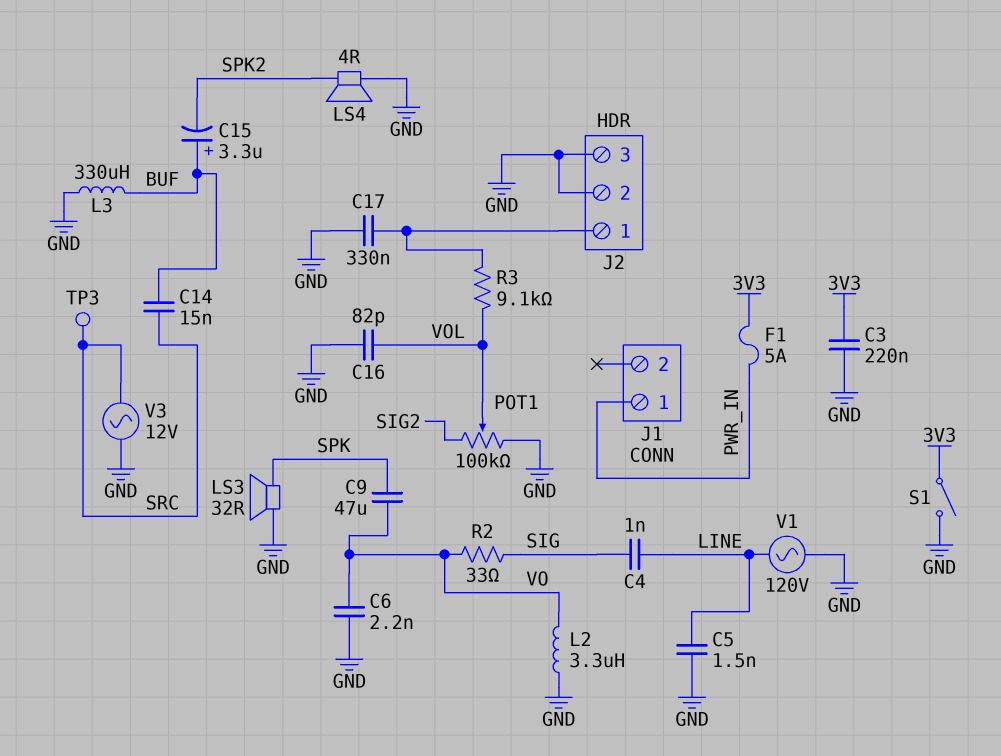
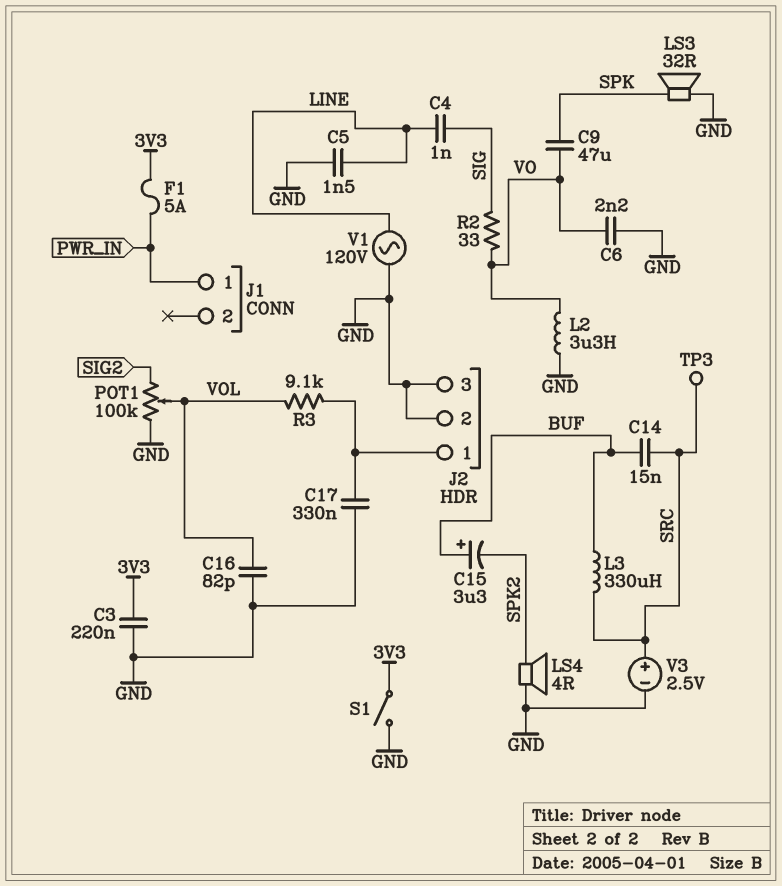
L3: 330uH (BUF, GND) -> 330uH (BUF, SRC)
V3: AC 12V (GND, SRC) -> 2.5V (plus SRC, minus GND)

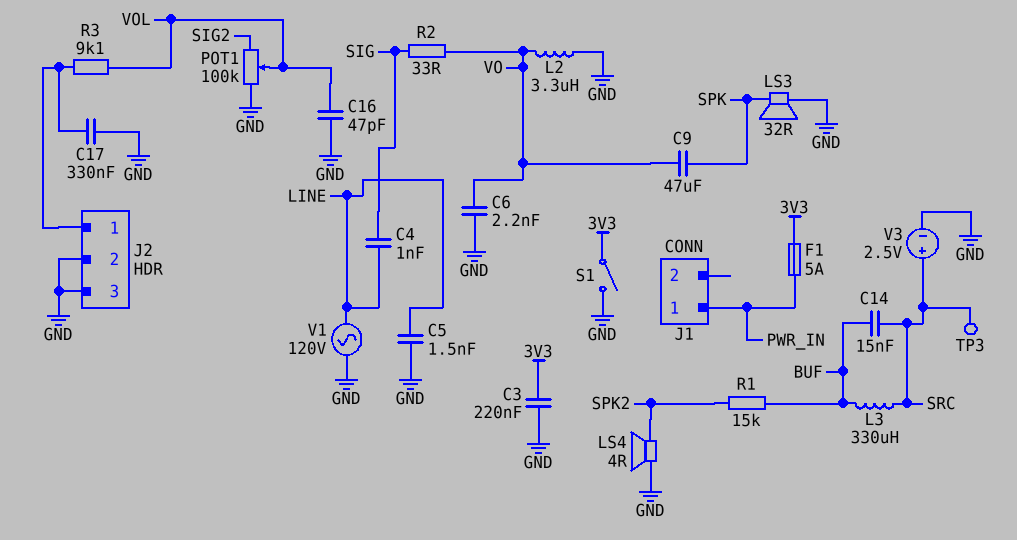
C15: 3.3uF (plus BUF, minus SPK2) -> none
C16: 82pF (GND, VOL) -> 47pF (GND, VOL)
R1: none -> 15k (BUF, SPK2)

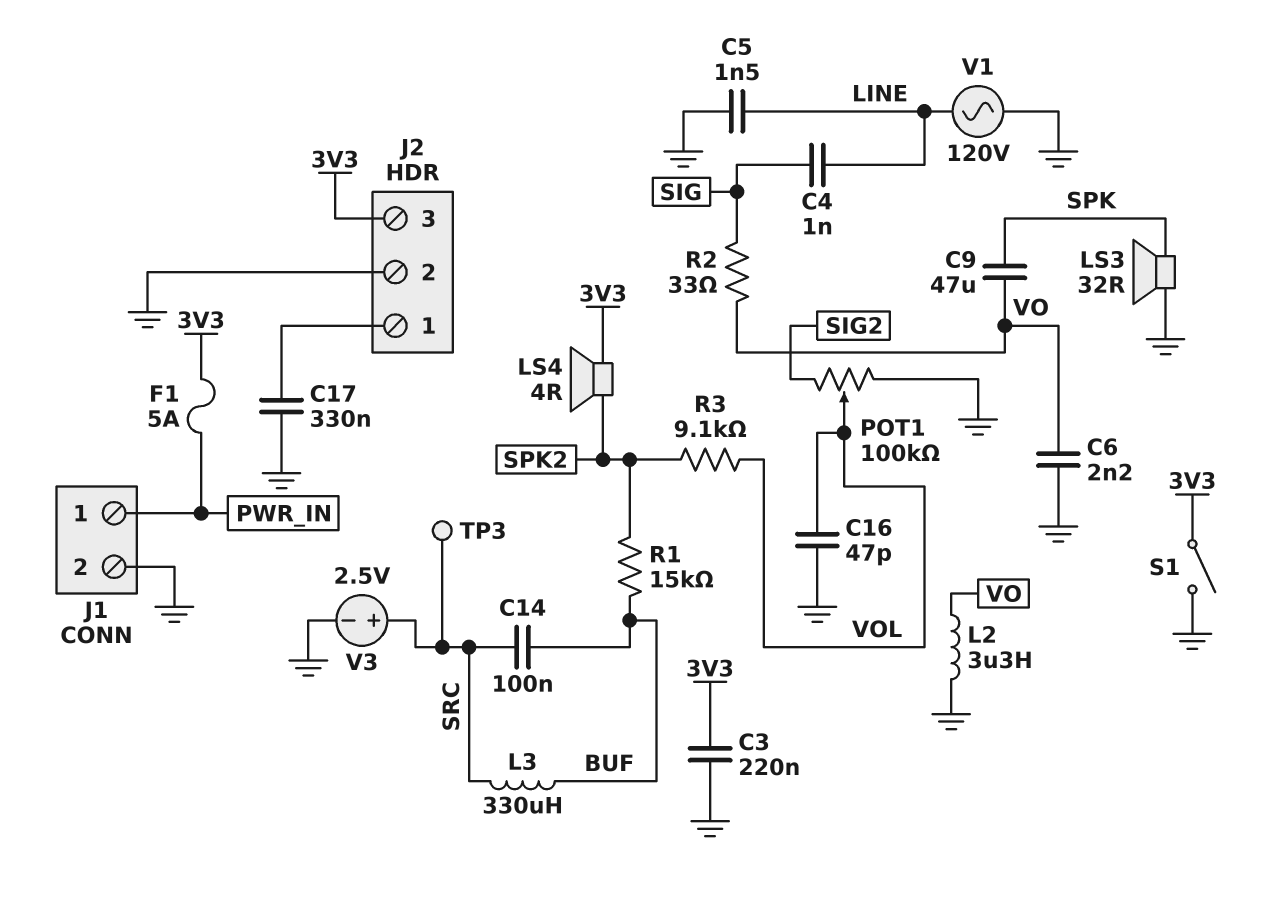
C14: 15nF (BUF, SRC) -> 100nF (BUF, SRC)
J1 pin 2: none -> GND
J2 pin 3: GND -> 3V3
LS4: speaker 4R (GND, SPK2) -> speaker 4R (3V3, SPK2)
R3: 9.1k (J2/1, VOL) -> 9.1k (SPK2, VOL)

